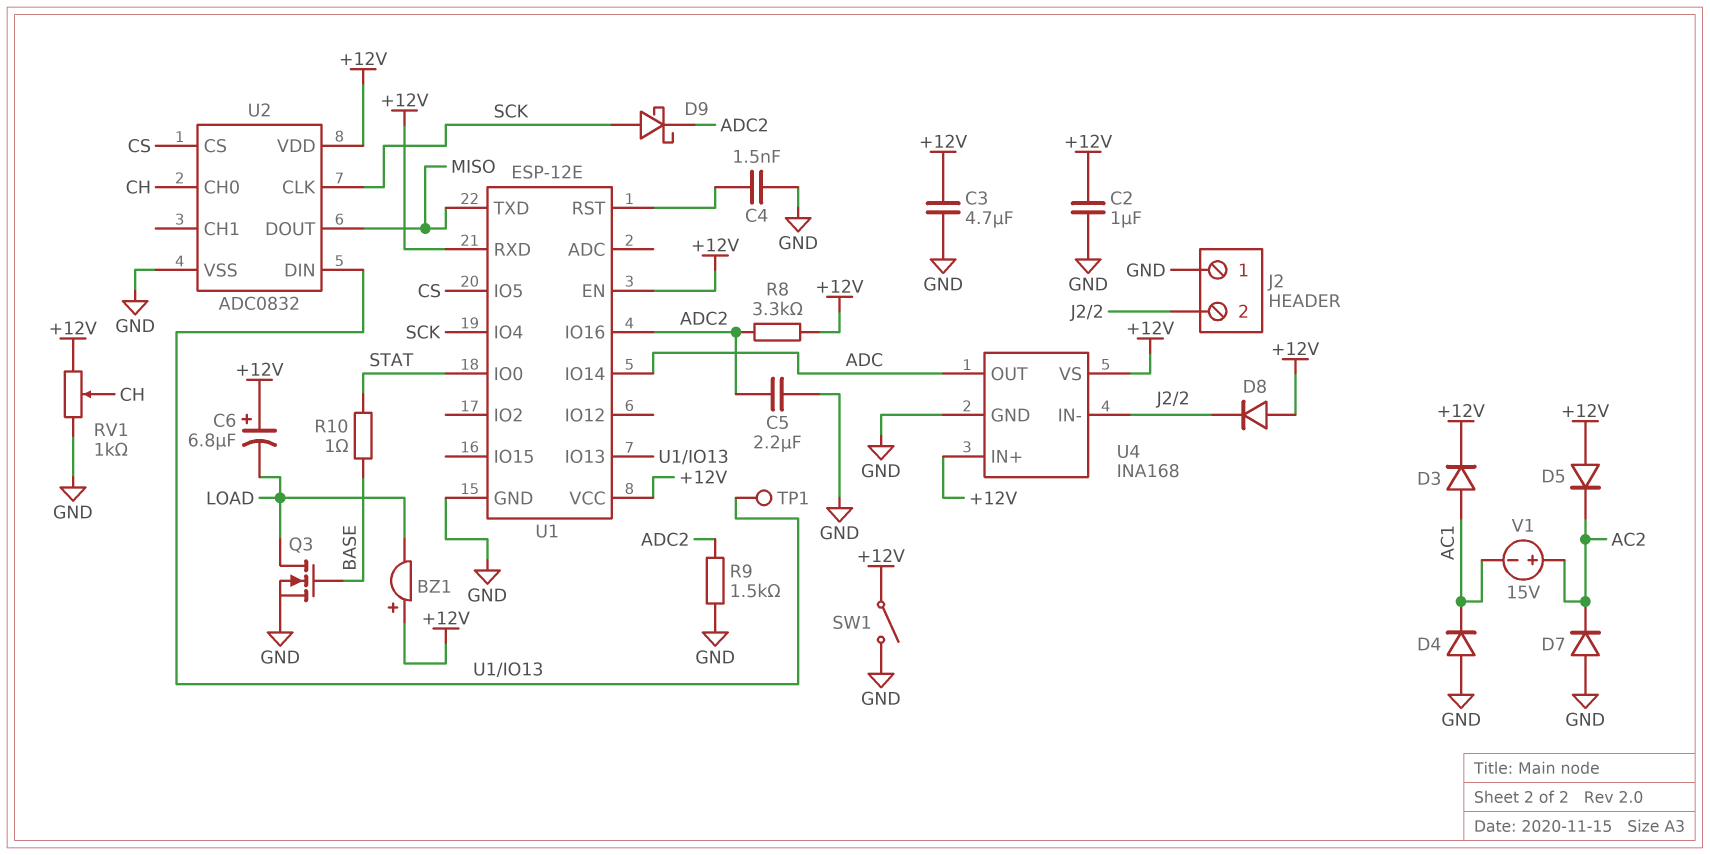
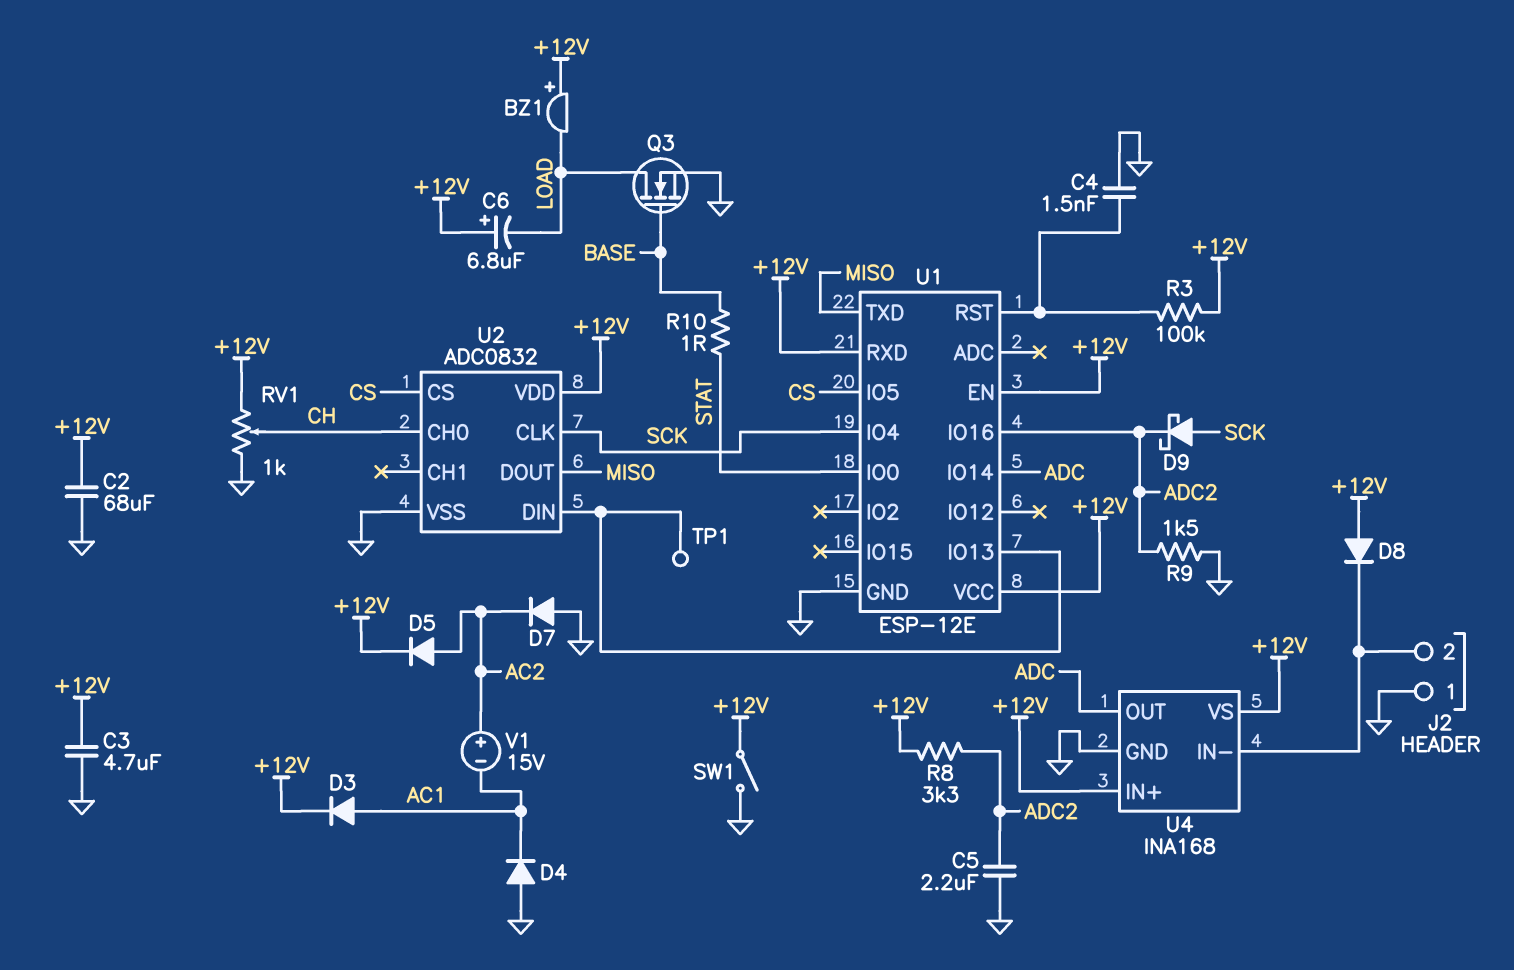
C2: 1uF (+12V, GND) -> 68uF (+12V, GND)
D5: diode (A +12V, K AC2) -> diode (A AC2, K +12V)
R3: none -> 100k (+12V, U1/RST)

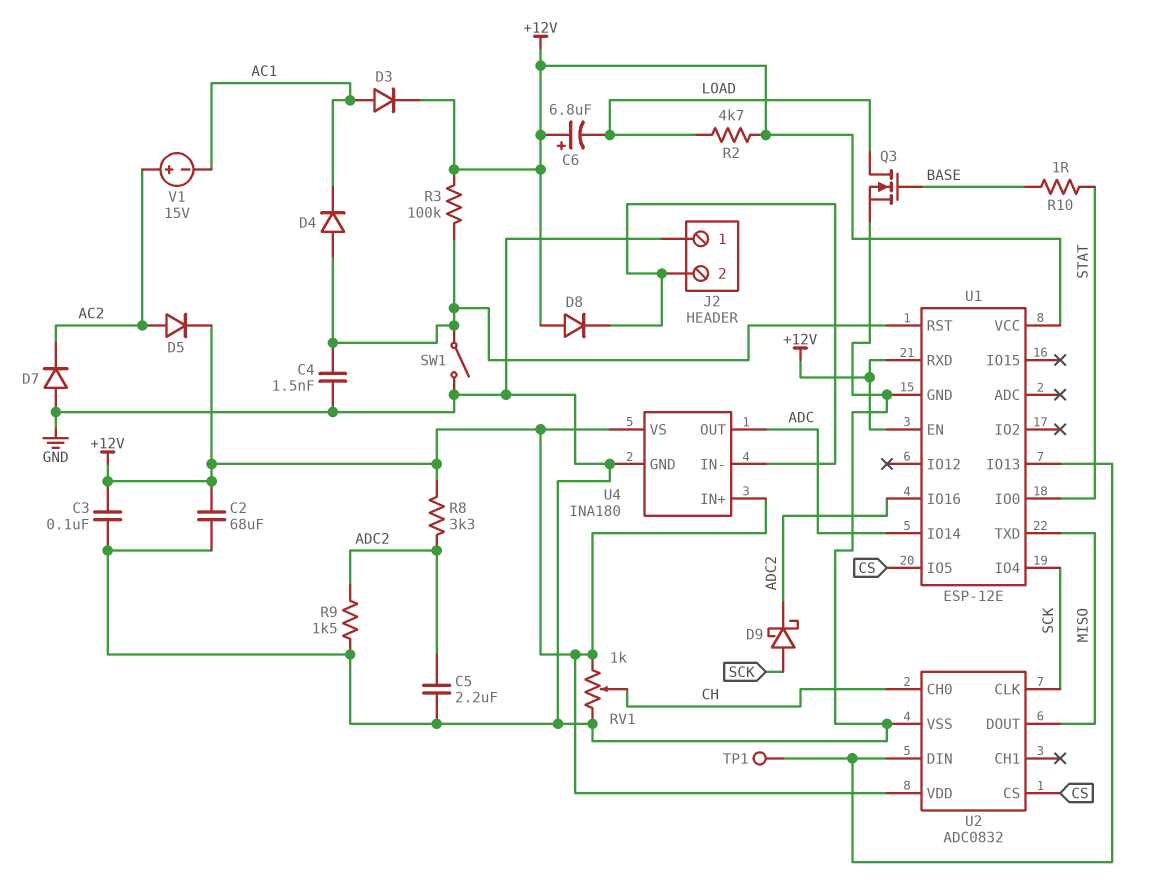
BZ1: buzzer (plus +12V, minus LOAD) -> none
C3: 4.7uF (+12V, GND) -> 100nF (+12V, GND)
D4: diode (A GND, K AC1) -> diode (A U1/RST, K AC1)
R2: none -> 4.7k (+12V, LOAD)
SW1: switch (+12V, GND) -> switch (GND, U1/RST)
U4: INA168 -> INA180

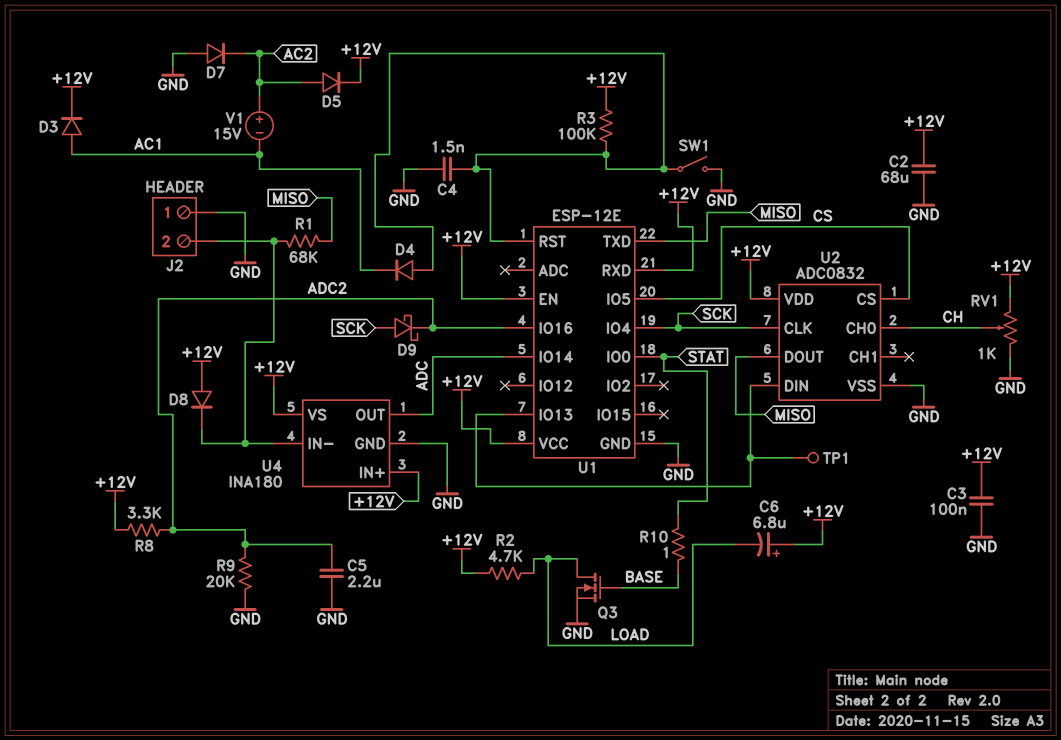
R1: none -> 68k (J2/2, MISO)
R9: 1.5k (ADC2, GND) -> 20k (ADC2, GND)

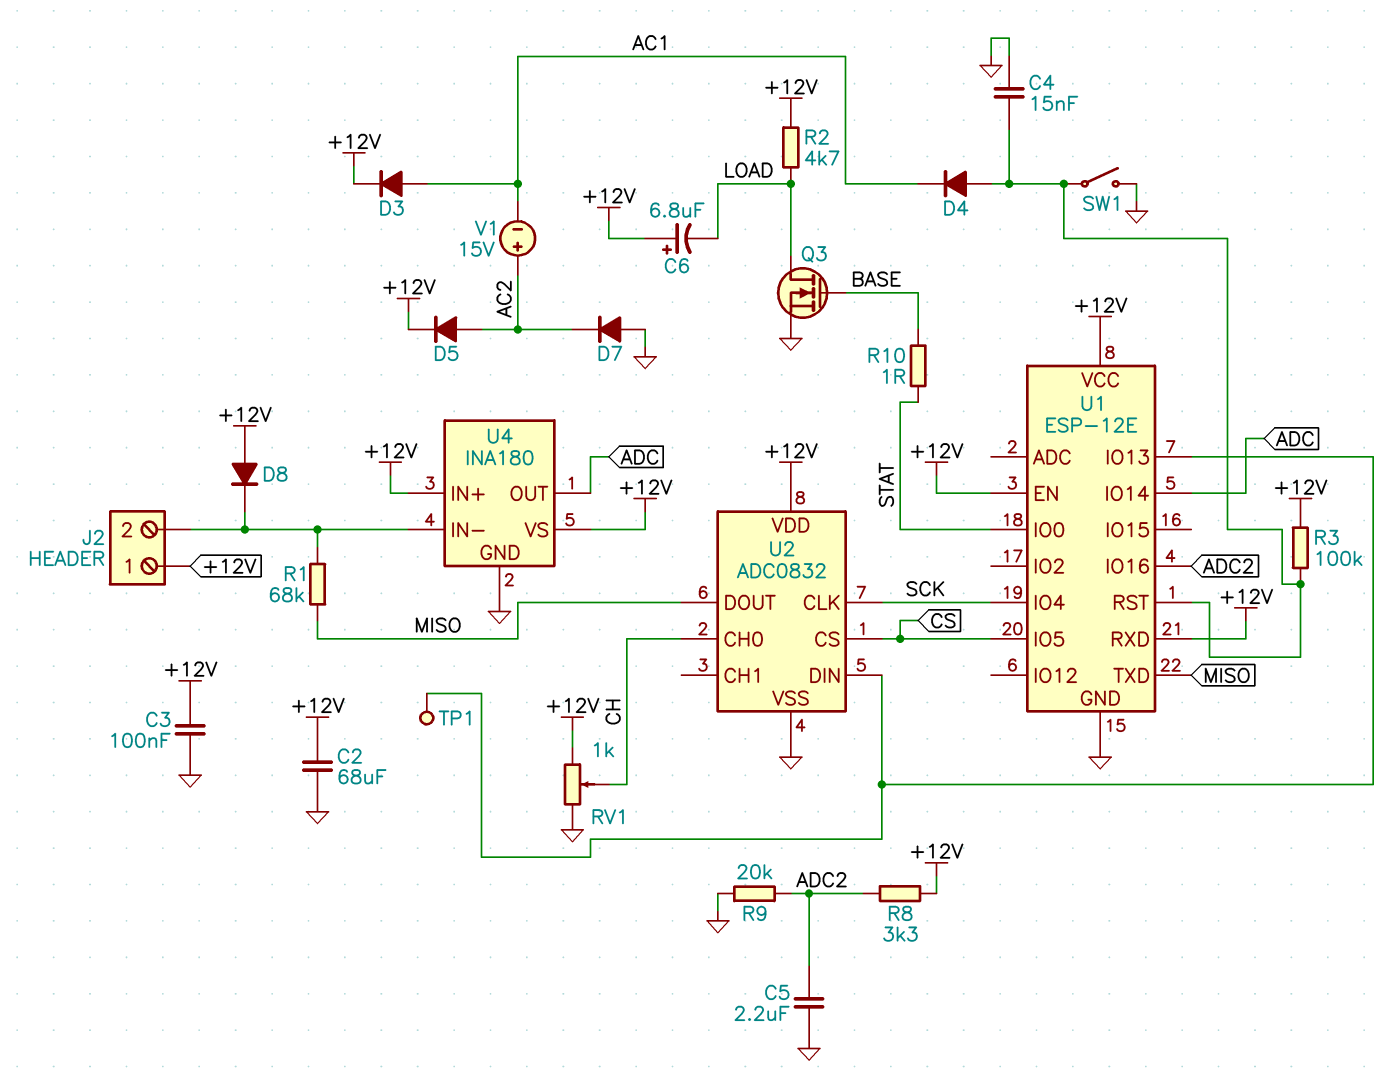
C4: 1.5nF (GND, U1/RST) -> 15nF (GND, U1/RST)
D9: schottky (A SCK, K ADC2) -> none
J2 pin 1: GND -> +12V

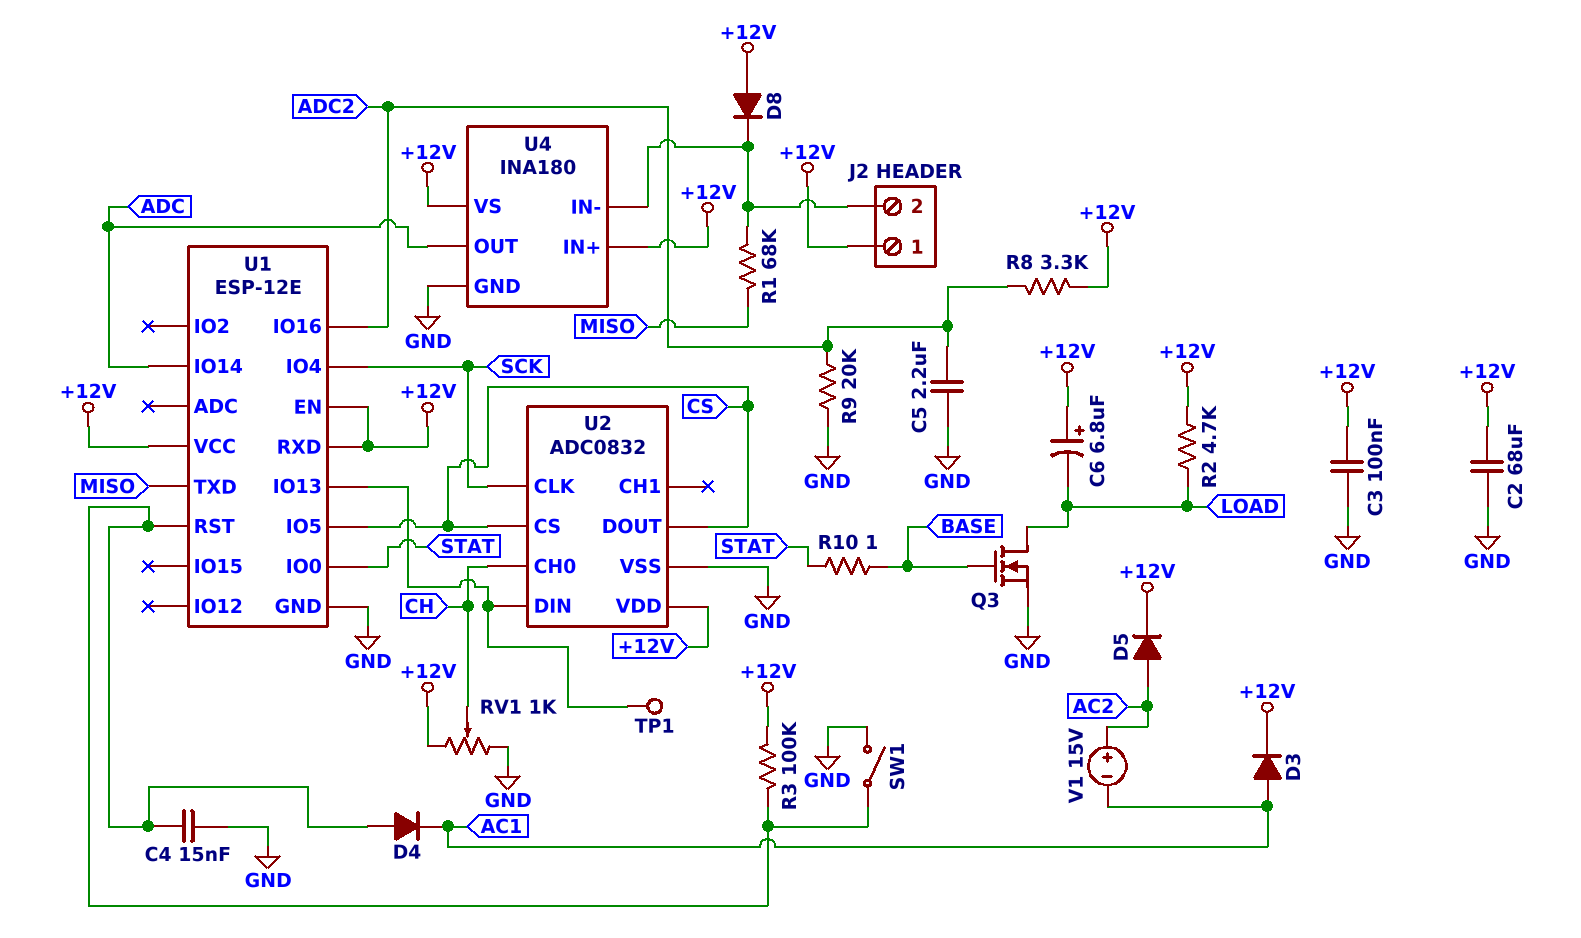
D7: diode (A GND, K AC2) -> none
U2 pin DOUT: MISO -> CS

